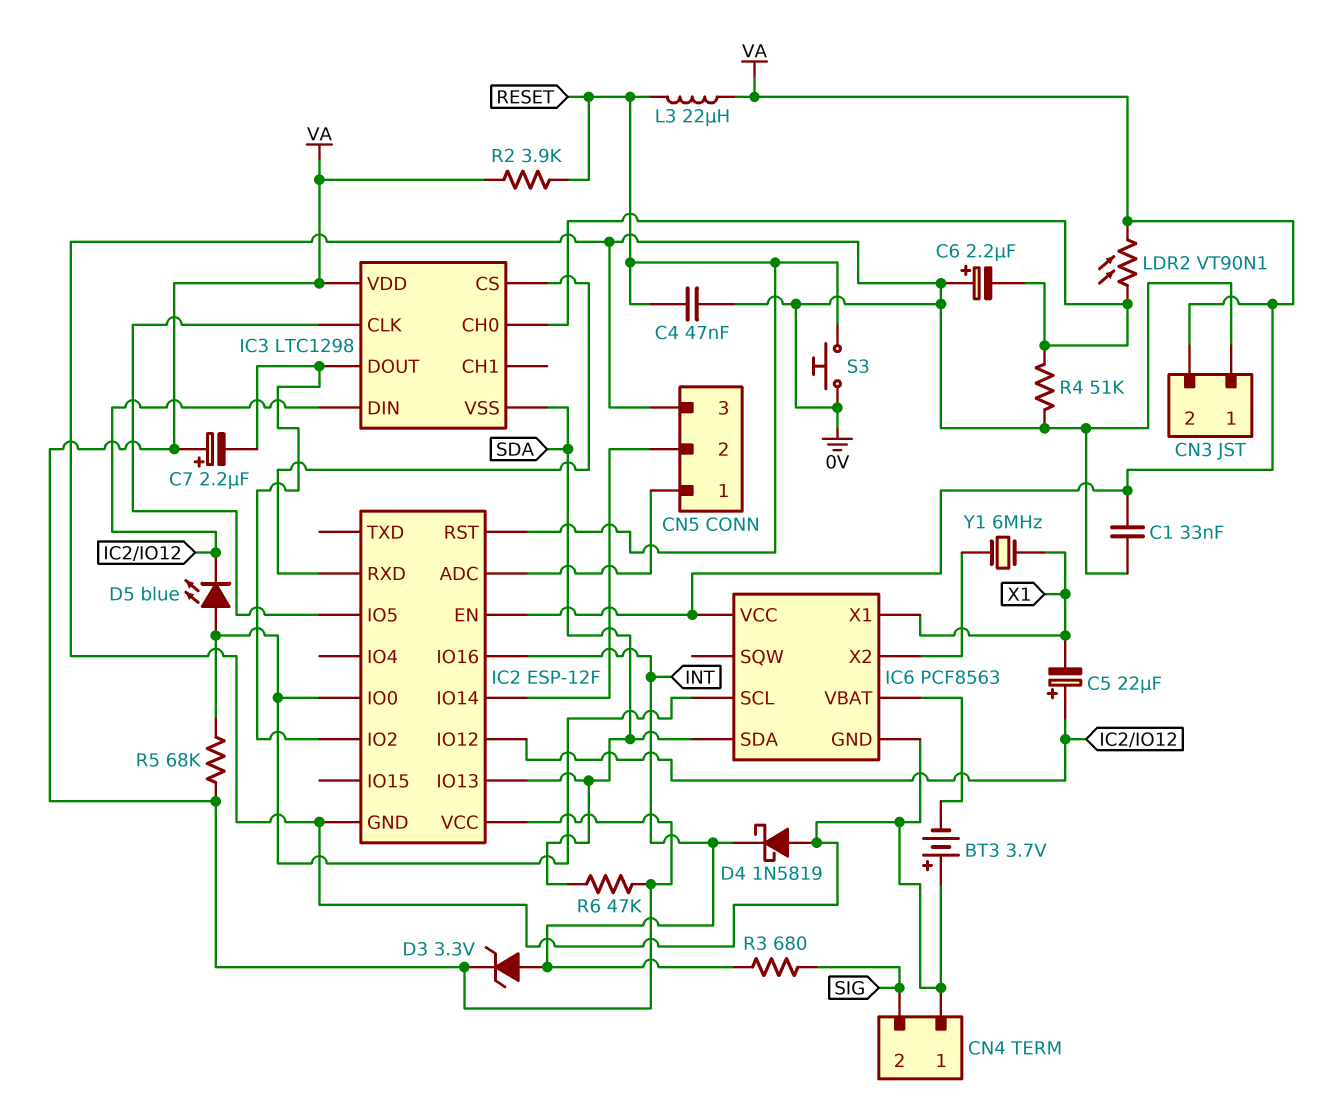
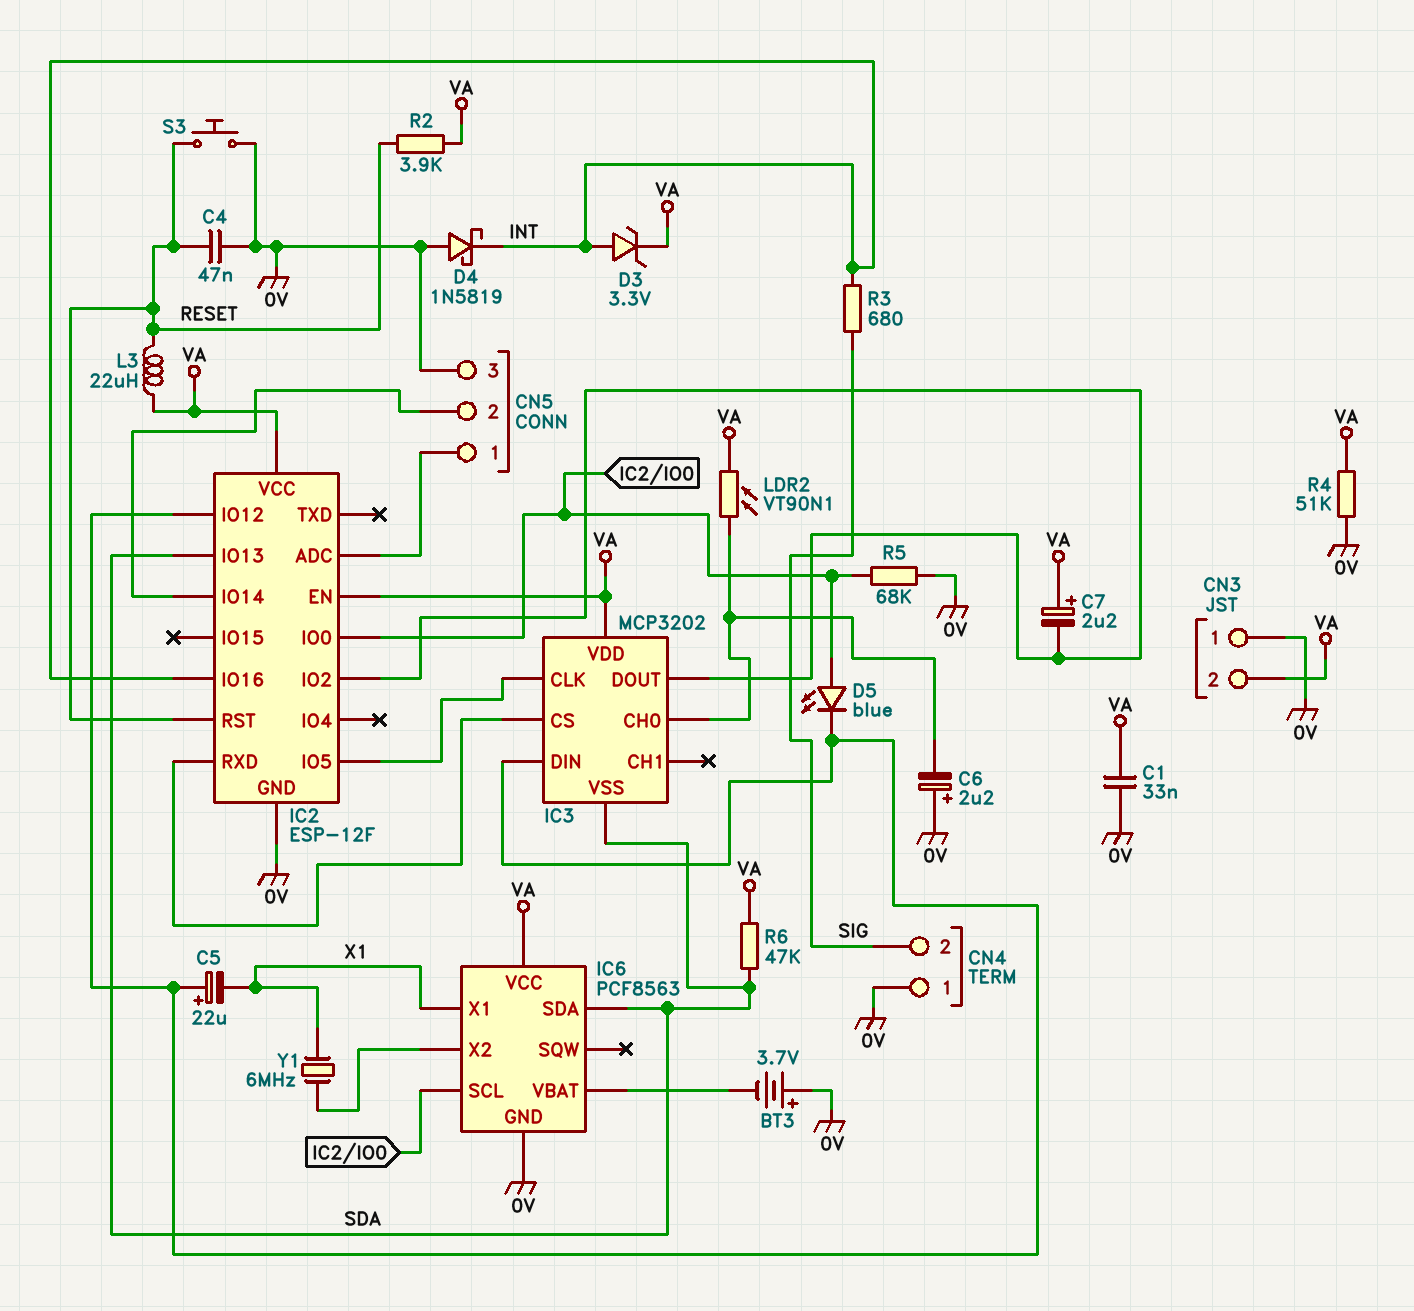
IC3: LTC1298 -> MCP3202
R4: 51k (0V, IC3/CH0) -> 51k (0V, VA)
R5: 68k (IC2/IO0, VA) -> 68k (0V, IC2/IO0)

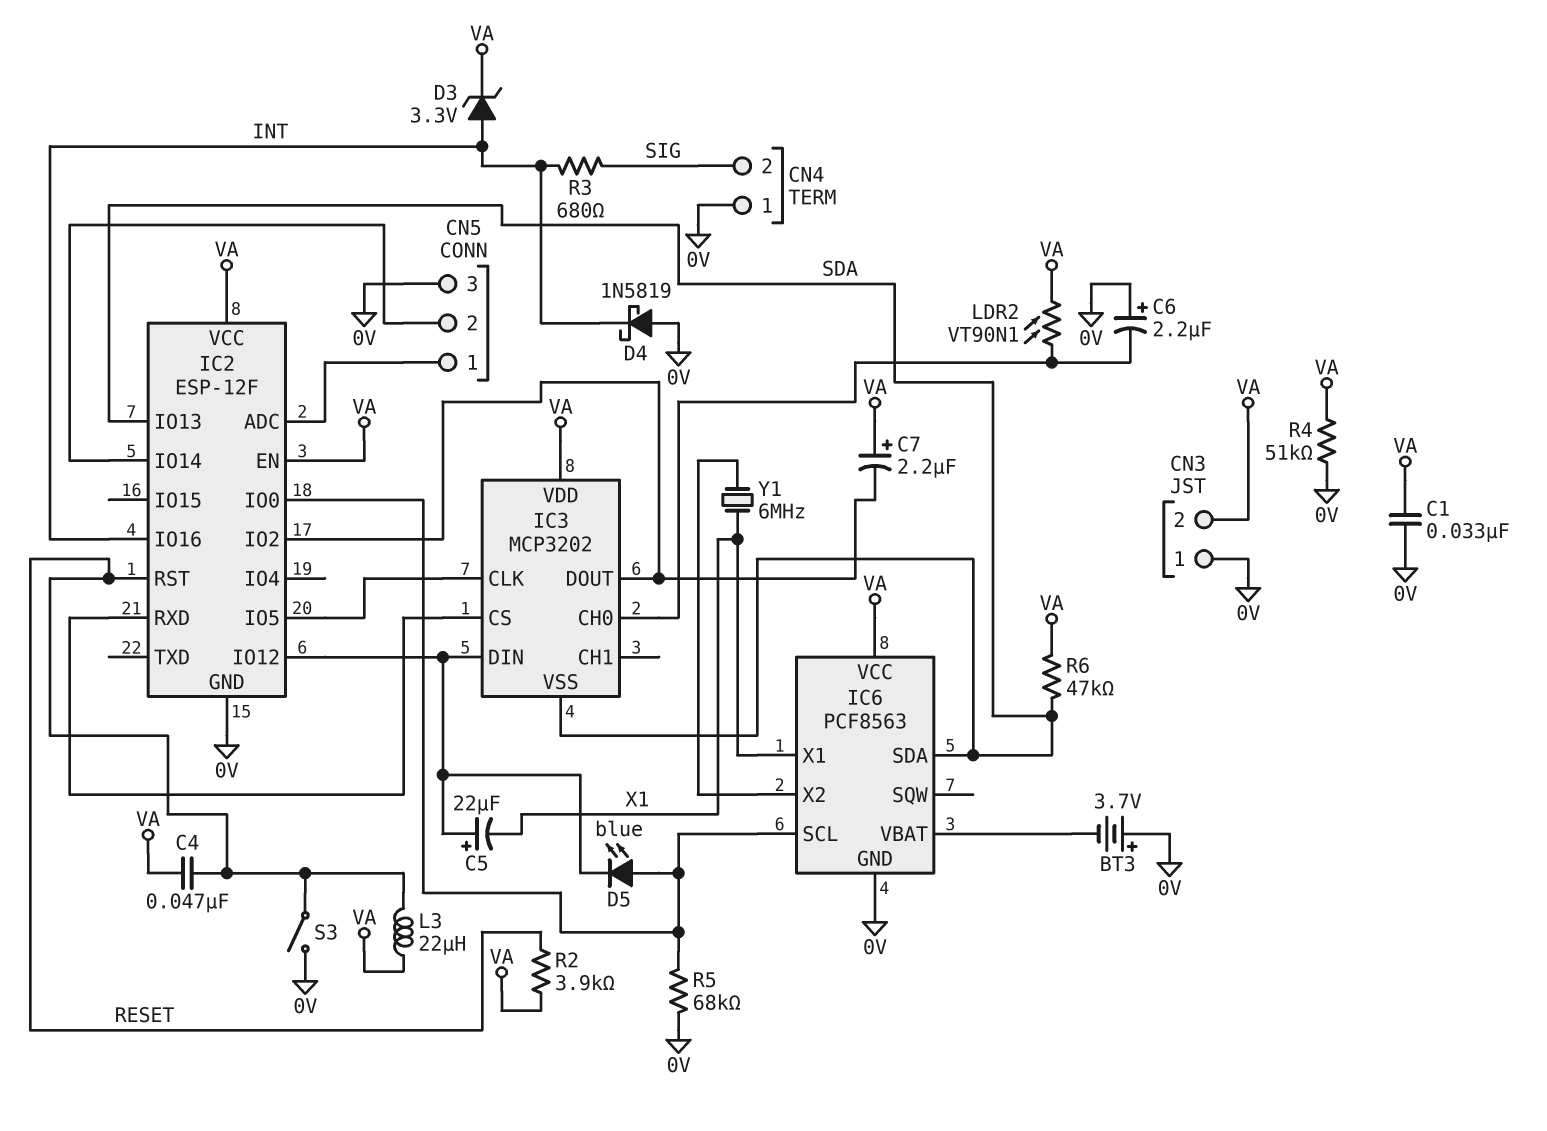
C4: 47nF (0V, RESET) -> 47nF (RESET, VA)
S3: button (0V, RESET) -> switch (0V, RESET)

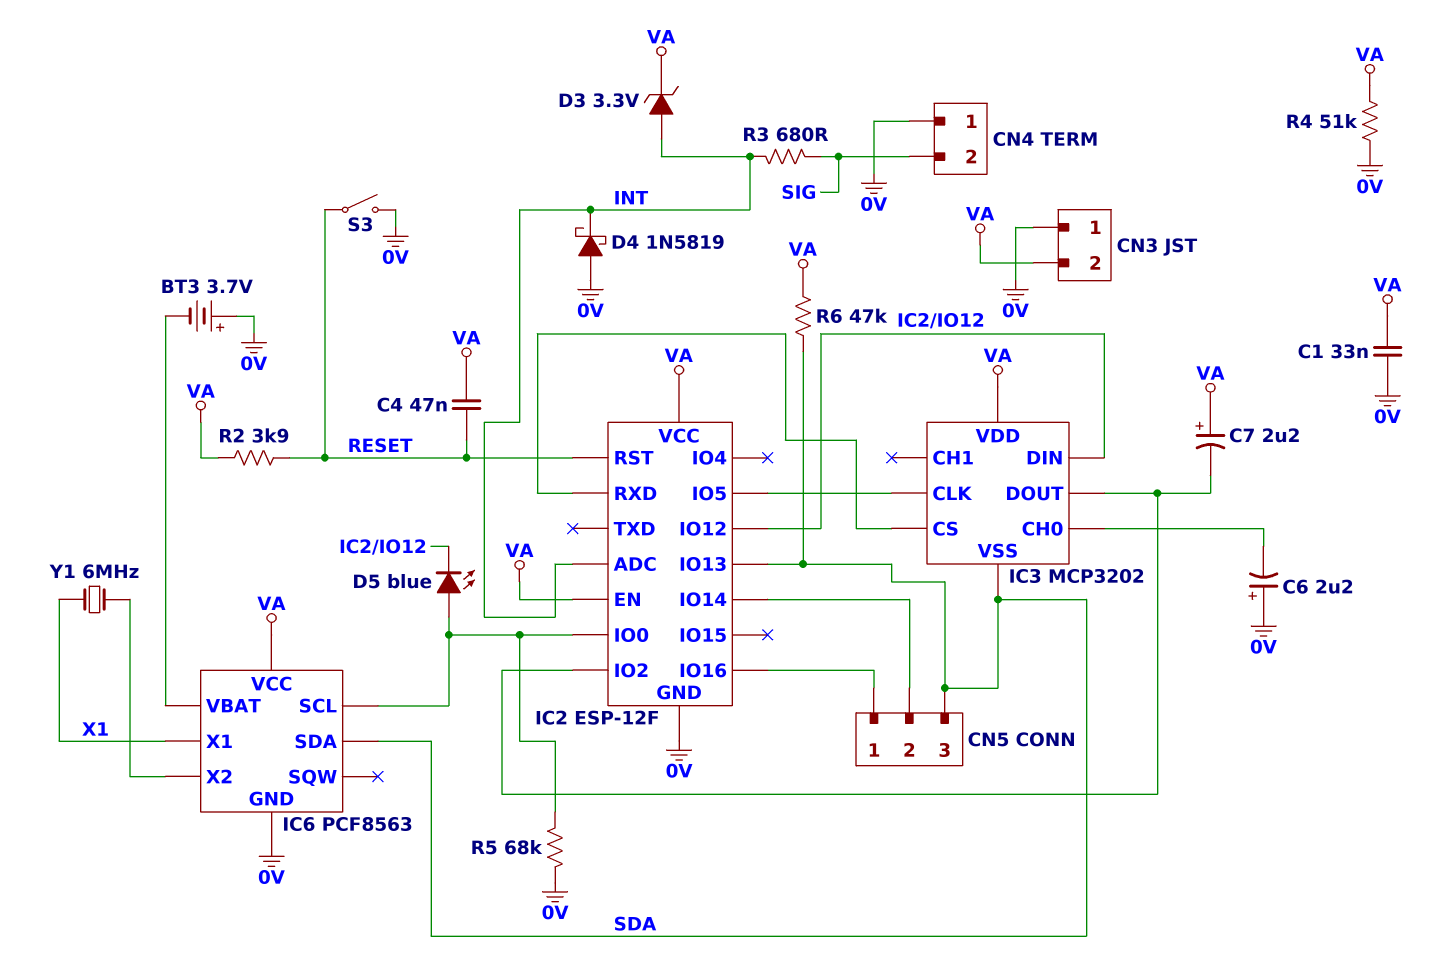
C5: 22uF (plus IC2/IO12, minus X1) -> none
CN5 pin 3: 0V -> SDA
IC2 pin ADC: CN5/1 -> INT
IC2 pin IO16: INT -> CN5/1
L3: 22uH (RESET, VA) -> none
LDR2: VT90N1 (IC3/CH0, VA) -> none

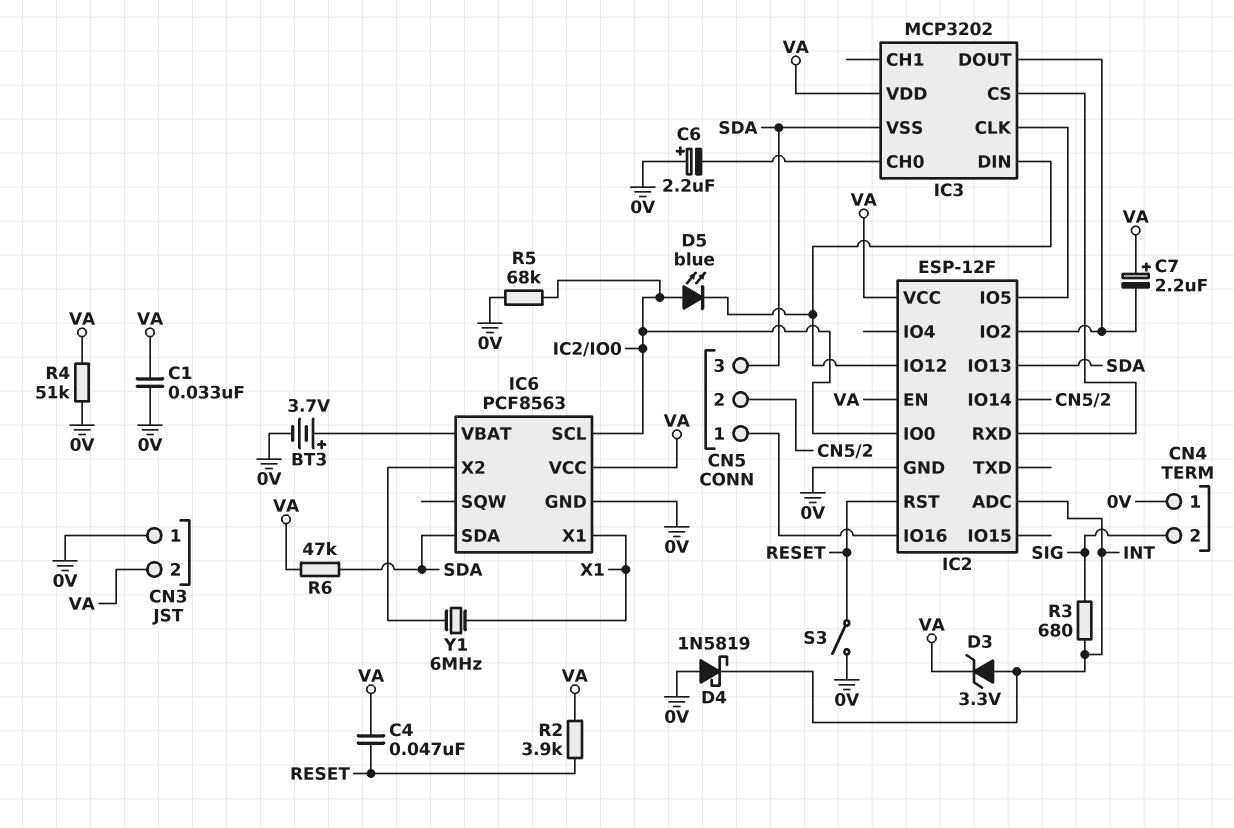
BT3: 3.7V (plus 0V, minus IC6/VBAT) -> 3.7V (plus IC6/VBAT, minus 0V)

